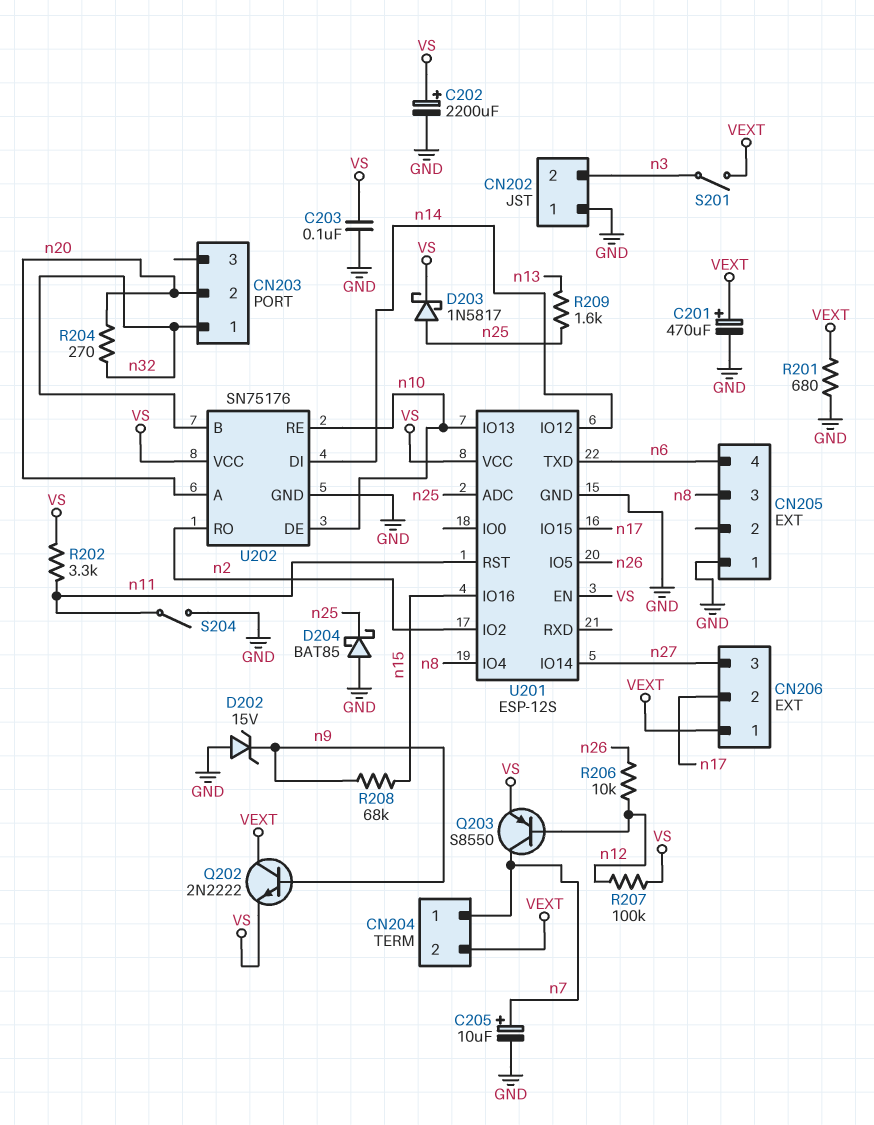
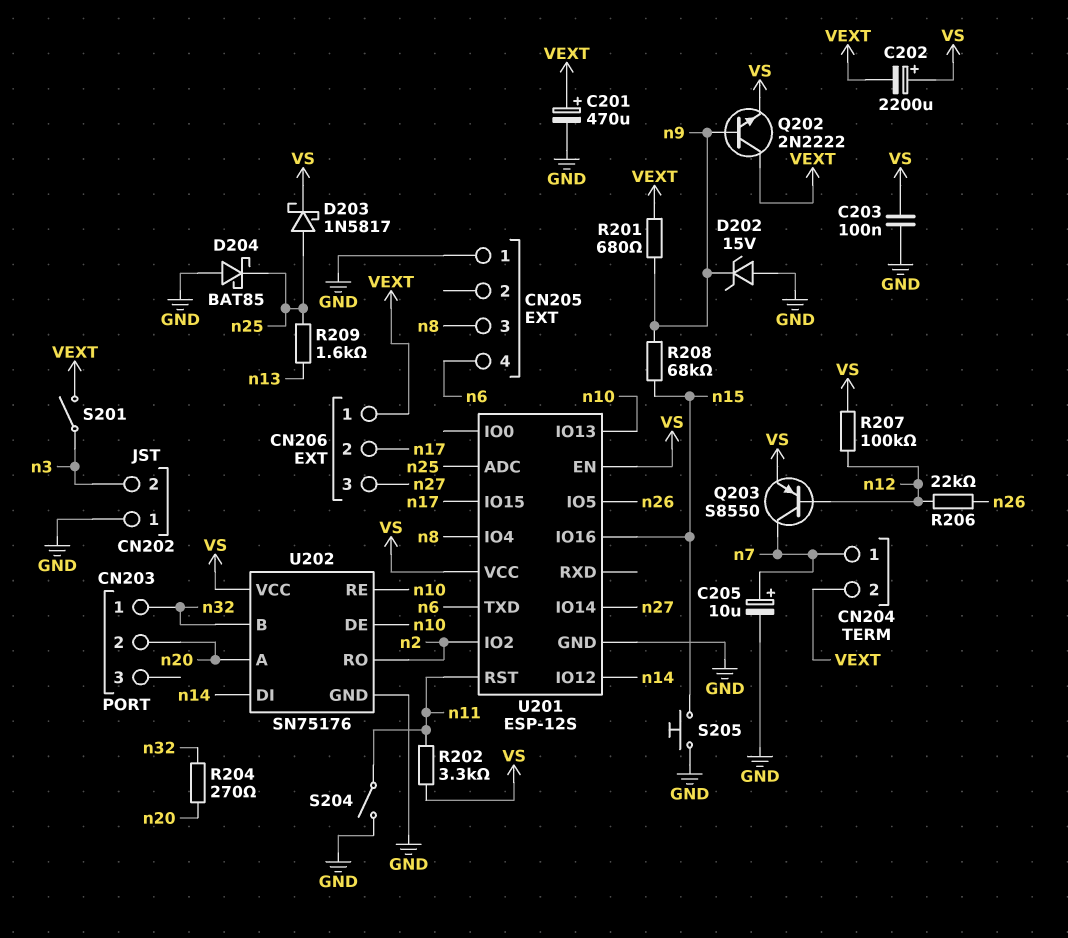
C202: 2200uF (plus VS, minus GND) -> 2200uF (plus VS, minus VEXT)
R201: 680 (GND, VEXT) -> 680 (VEXT, n9)
R206: 10k (n12, n26) -> 22k (n12, n26)
S205: none -> button (GND, n15)

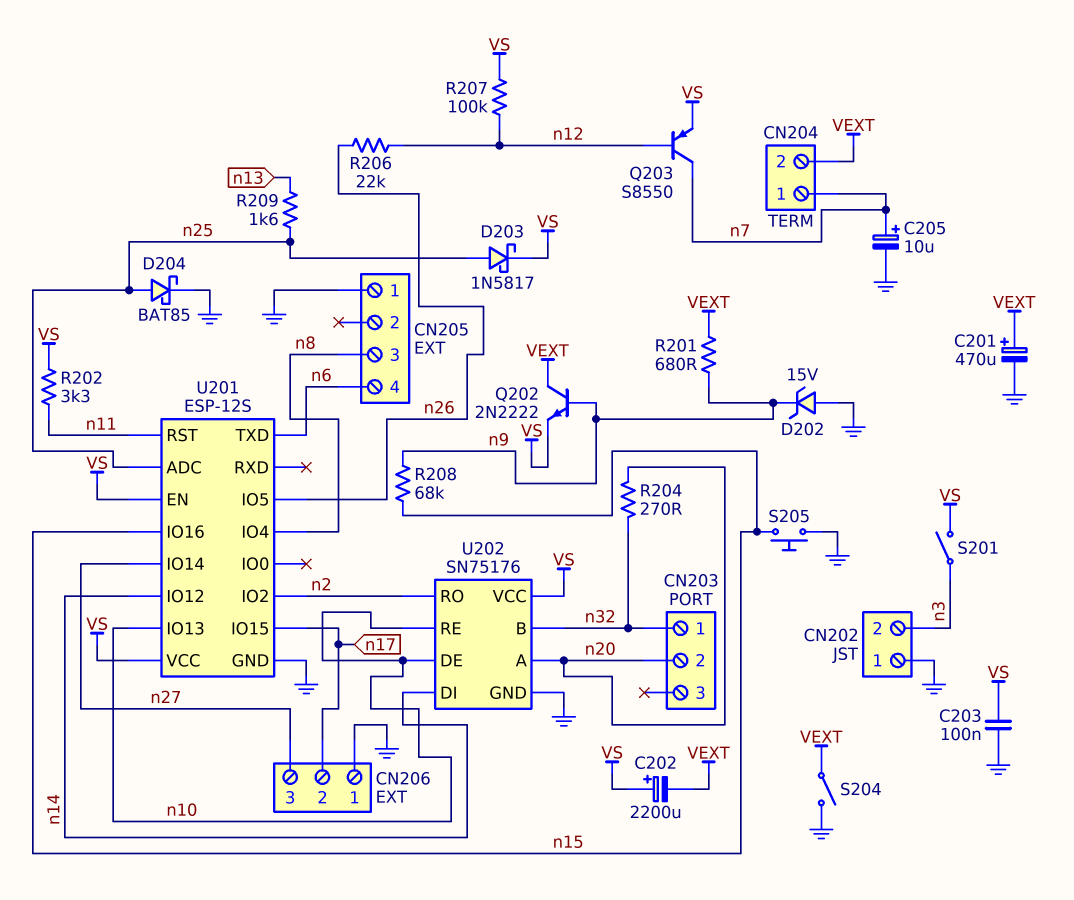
CN206 pin 1: VEXT -> GND
D204: schottky BAT85 (A GND, K n25) -> schottky BAT85 (A n25, K GND)
S201: switch (VEXT, n3) -> switch (VS, n3)
S204: switch (GND, n11) -> switch (GND, VEXT)

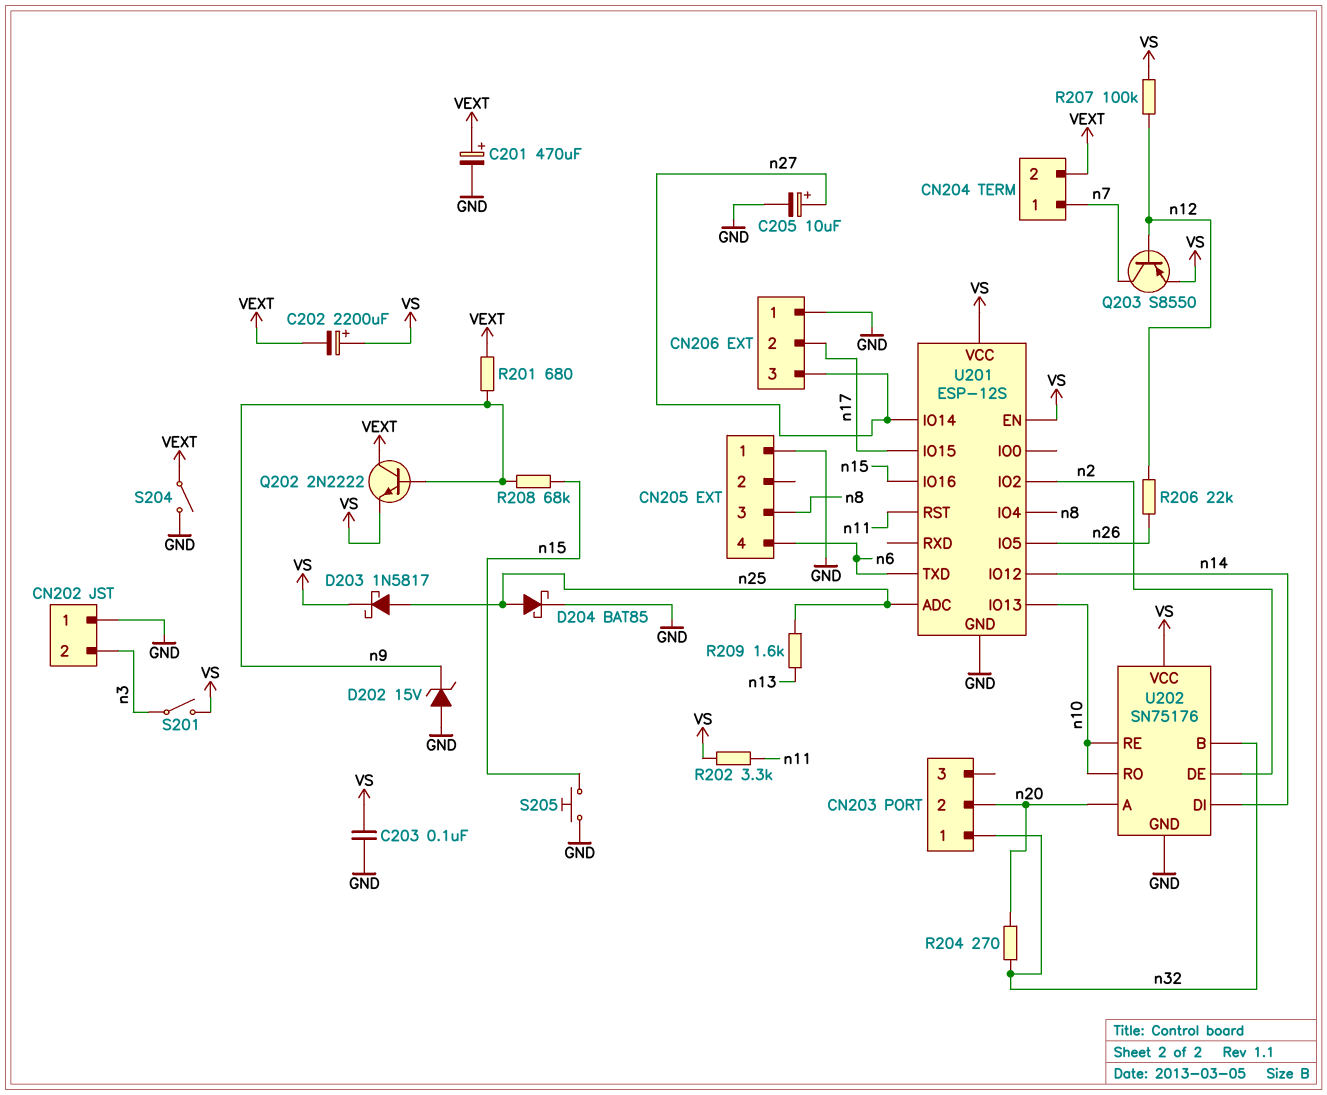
C205: 10uF (plus n7, minus GND) -> 10uF (plus n27, minus GND)
U202 pin DE: n10 -> n2
U202 pin RO: n2 -> n10

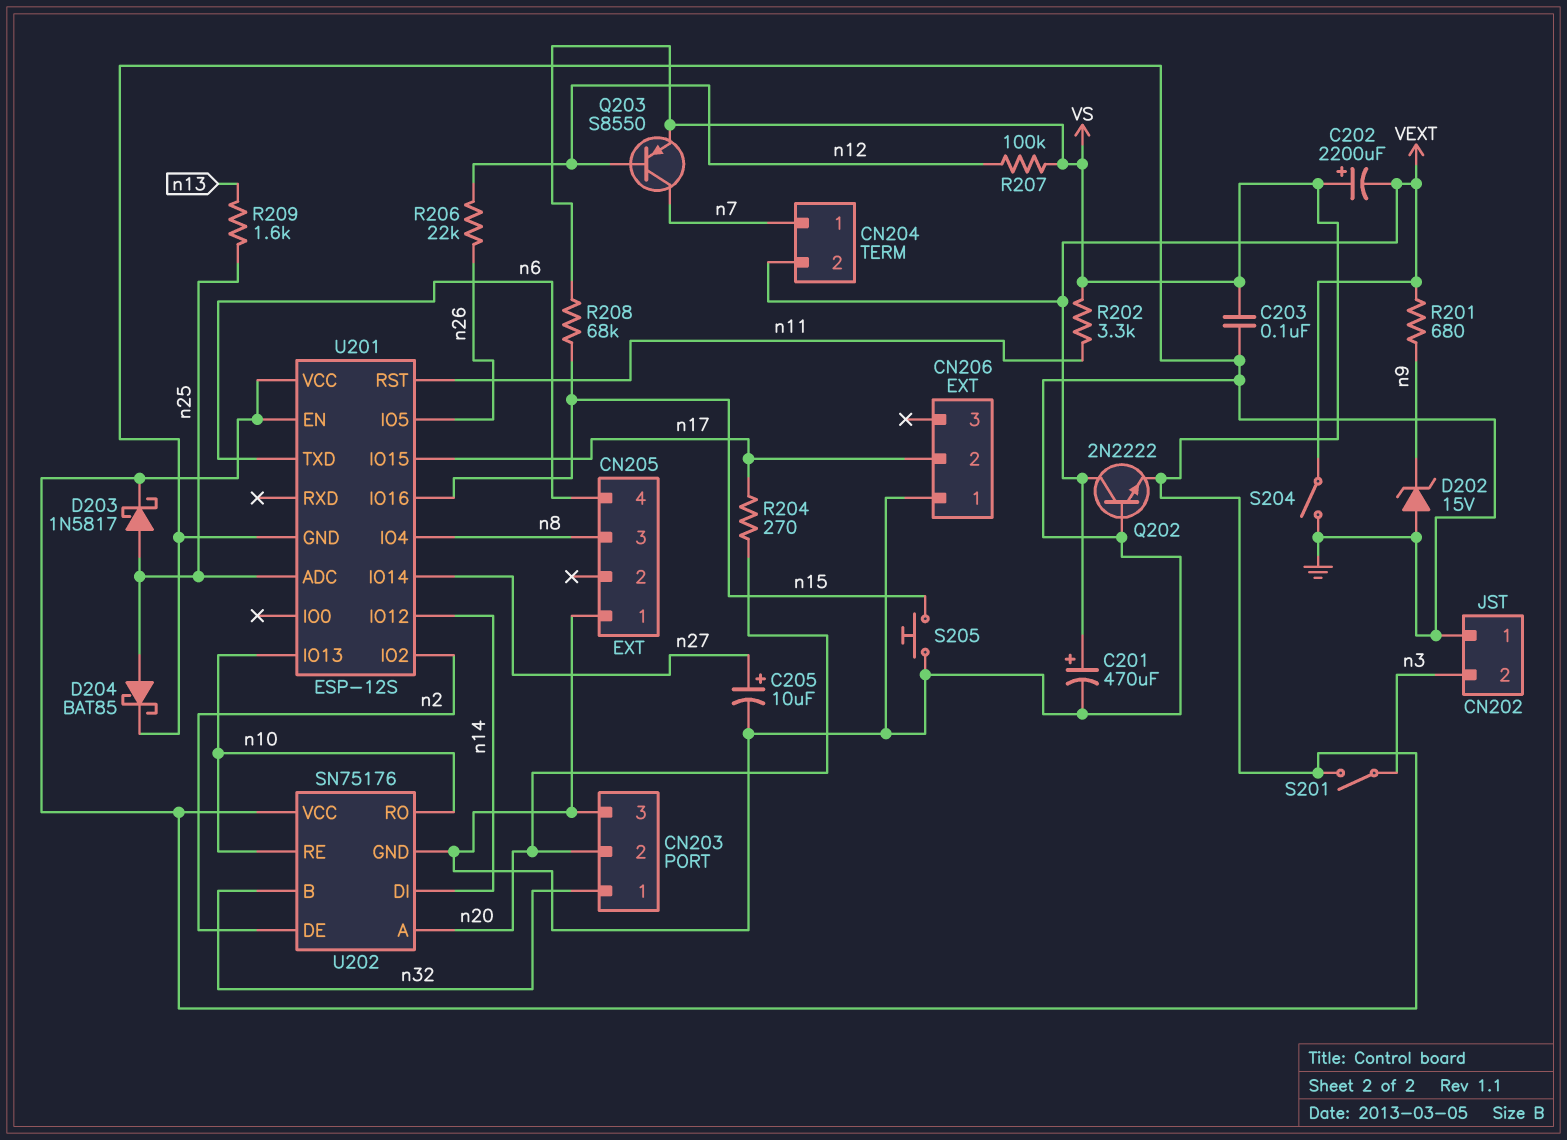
CN203 pin 3: none -> GND
CN206 pin 3: n27 -> none
Q202: NPN 2N2222 (B n9, C VEXT, E VS) -> NPN 2N2222 (B GND, C VEXT, E VS)
R204: 270 (n20, n32) -> 270 (n17, n20)
R208: 68k (n9, n15) -> 68k (VS, n15)

